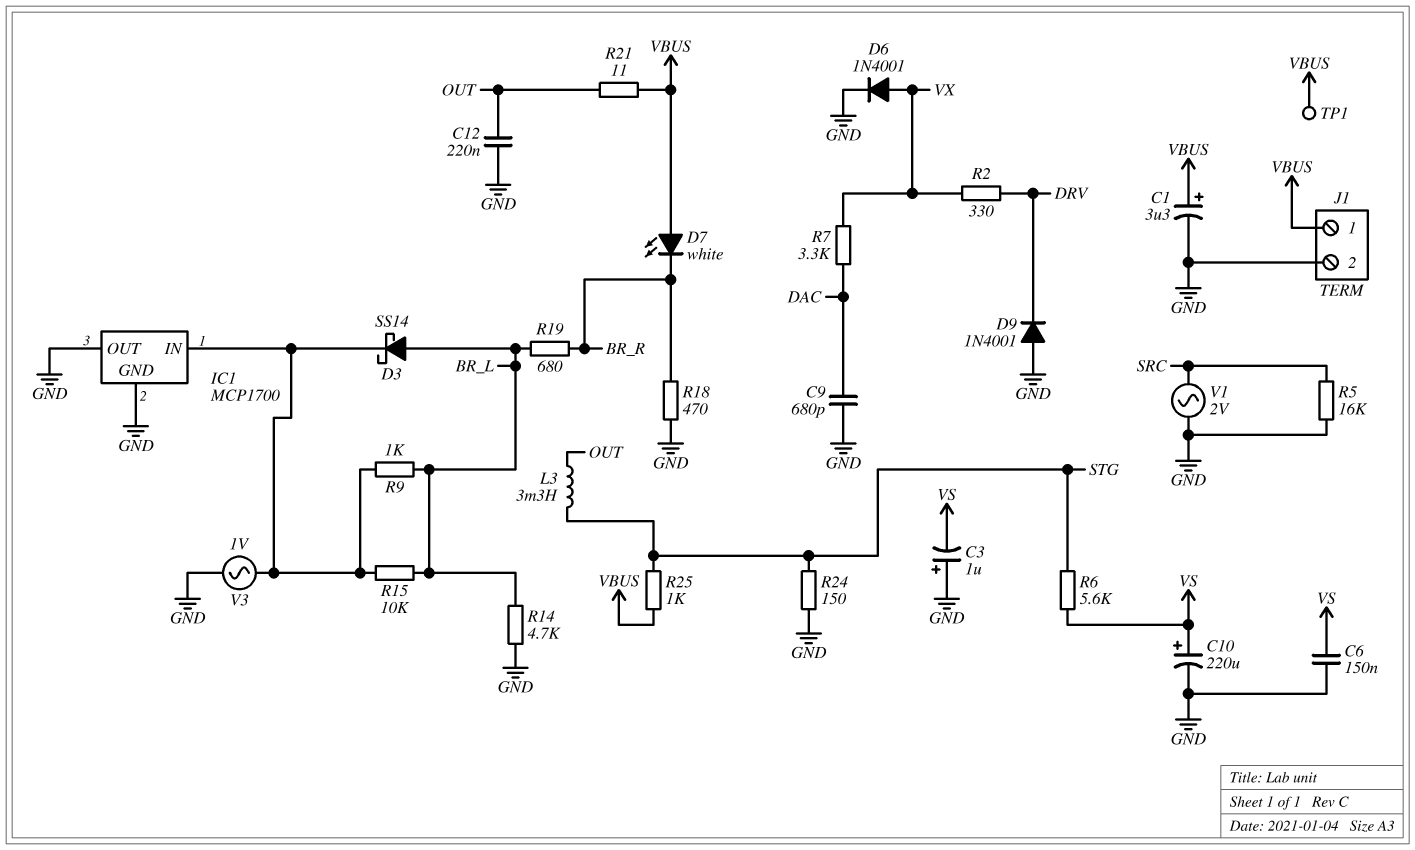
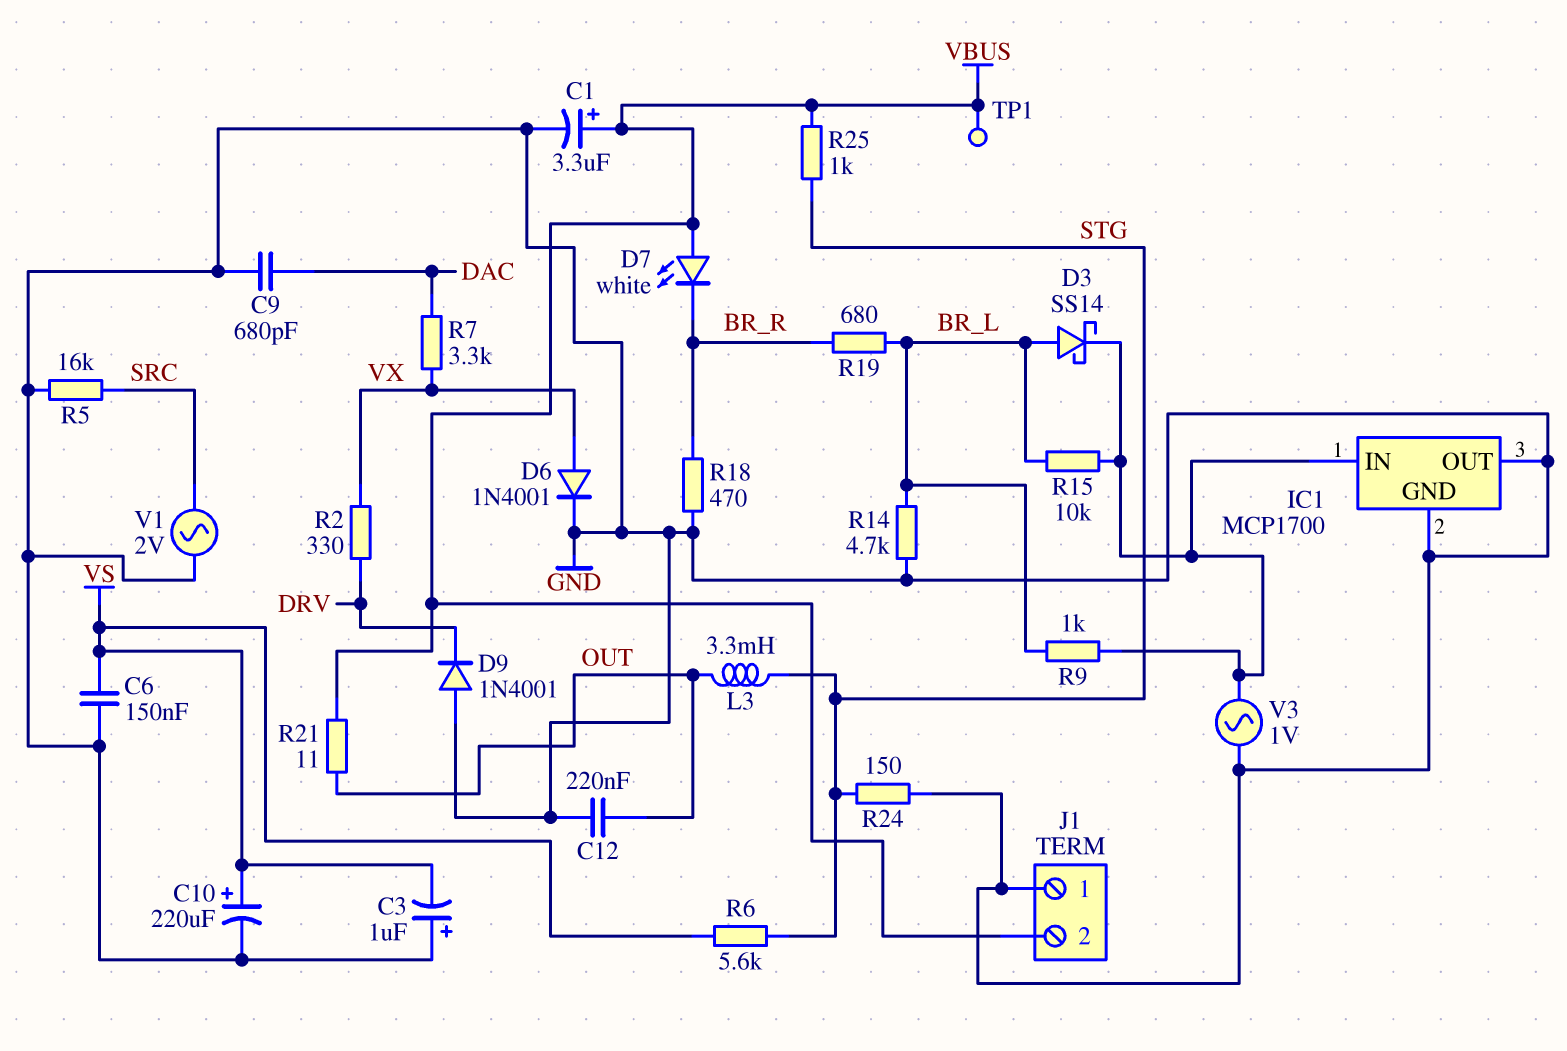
J1 pin 1: VBUS -> GND
J1 pin 2: GND -> VBUS

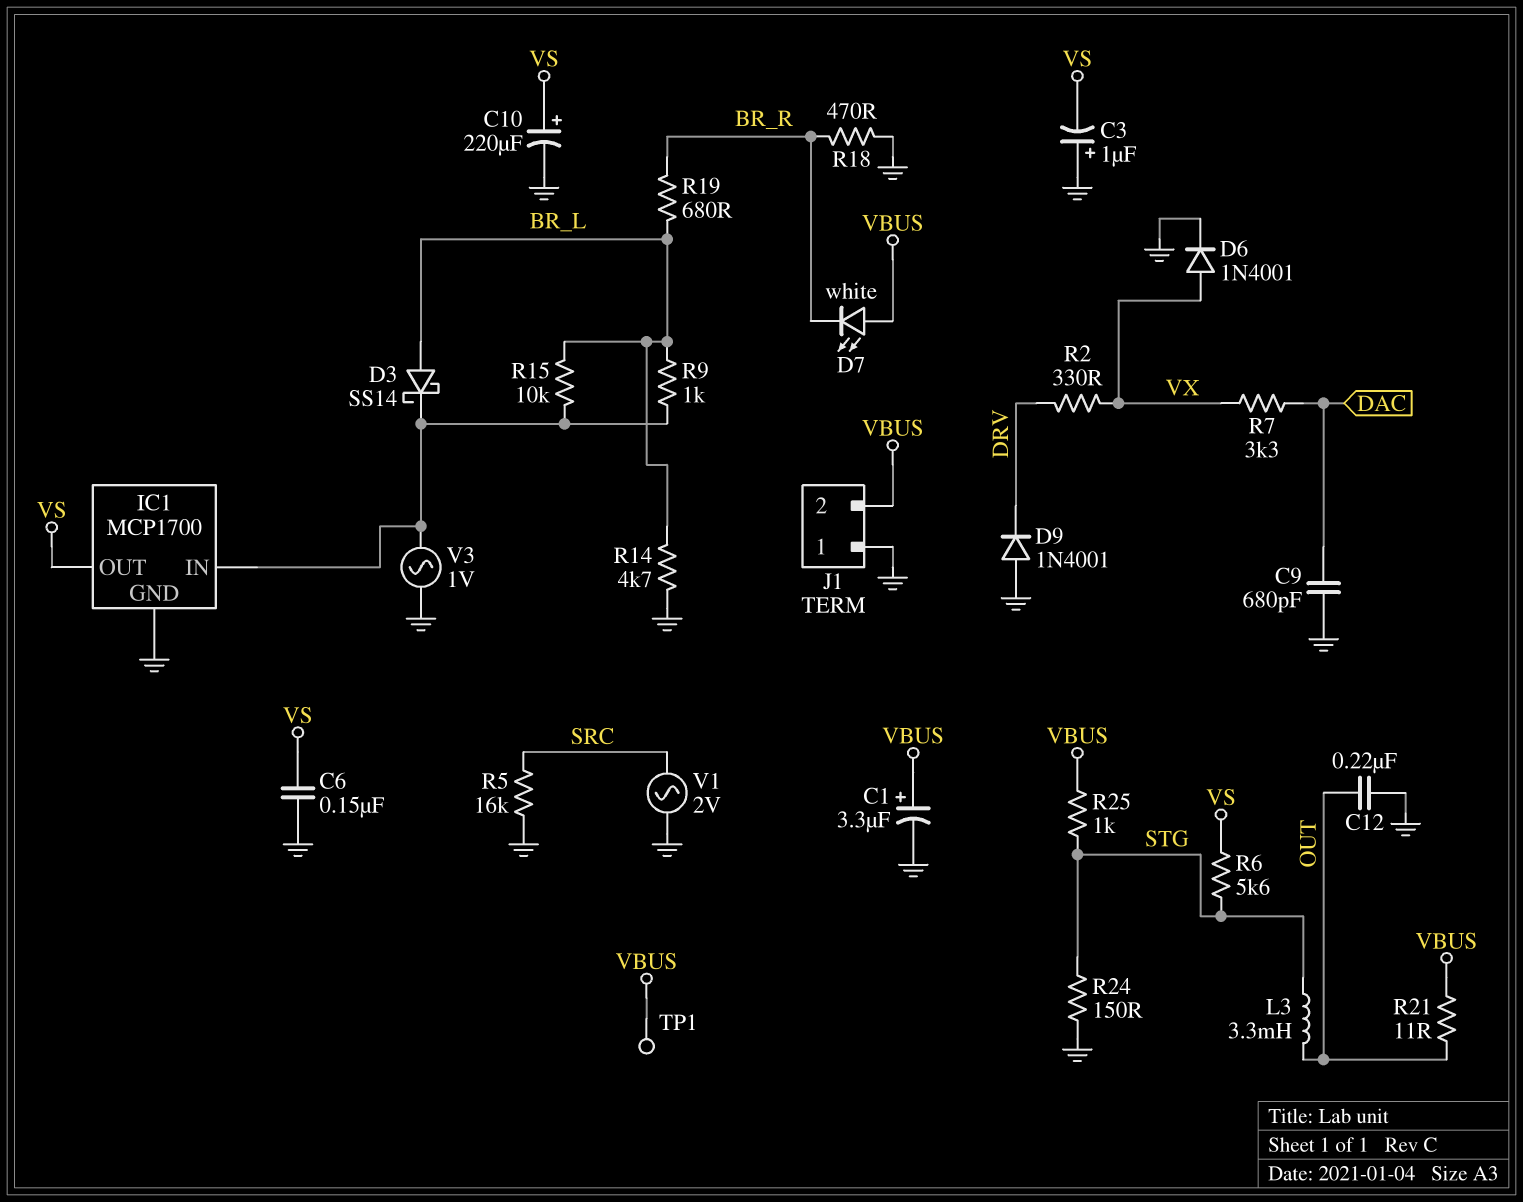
IC1 pin OUT: GND -> VS

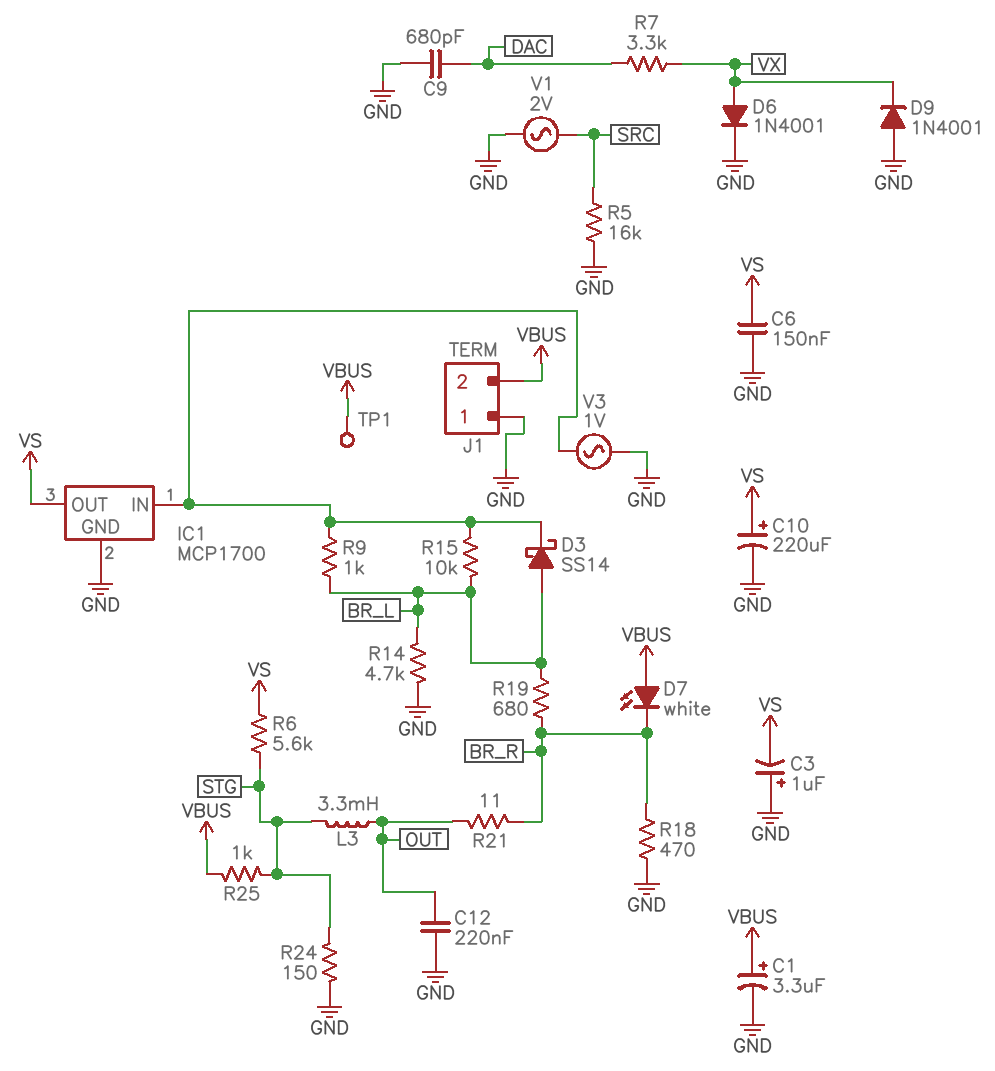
D9: diode 1N4001 (A GND, K DRV) -> diode 1N4001 (A GND, K VX)
R2: 330 (DRV, VX) -> none
R21: 11 (OUT, VBUS) -> 11 (BR_R, OUT)

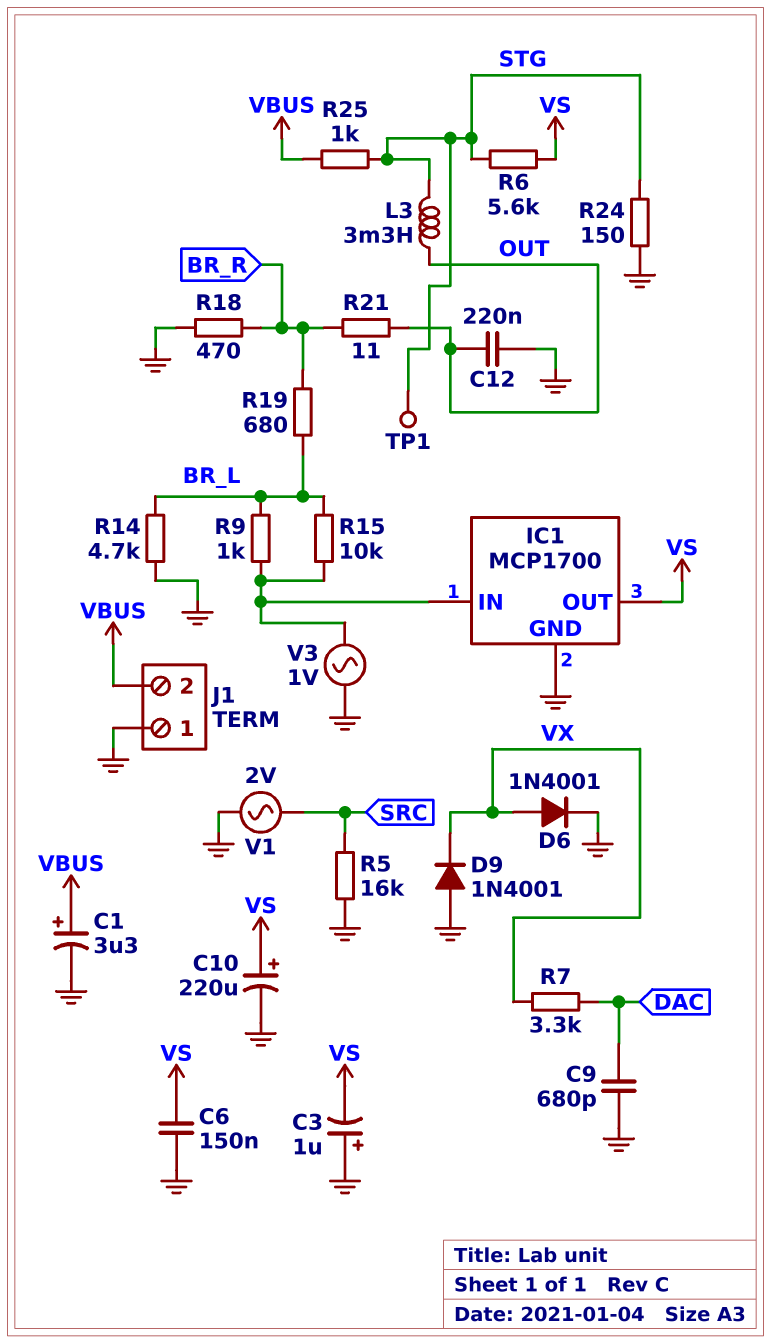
D3: schottky SS14 (A BR_L, K IC1/IN) -> none
D7: LED white (A VBUS, K BR_R) -> none
TP1: test point (VBUS) -> test point (STG)

